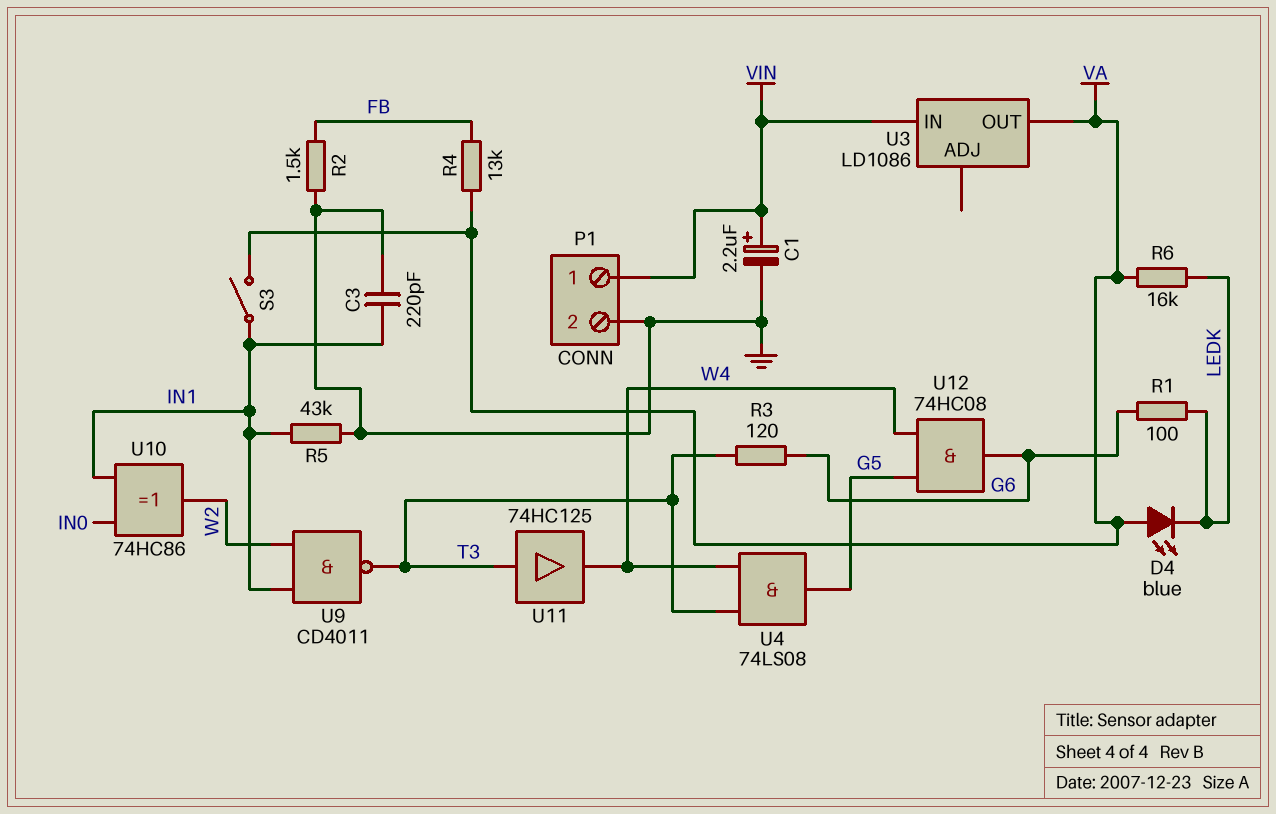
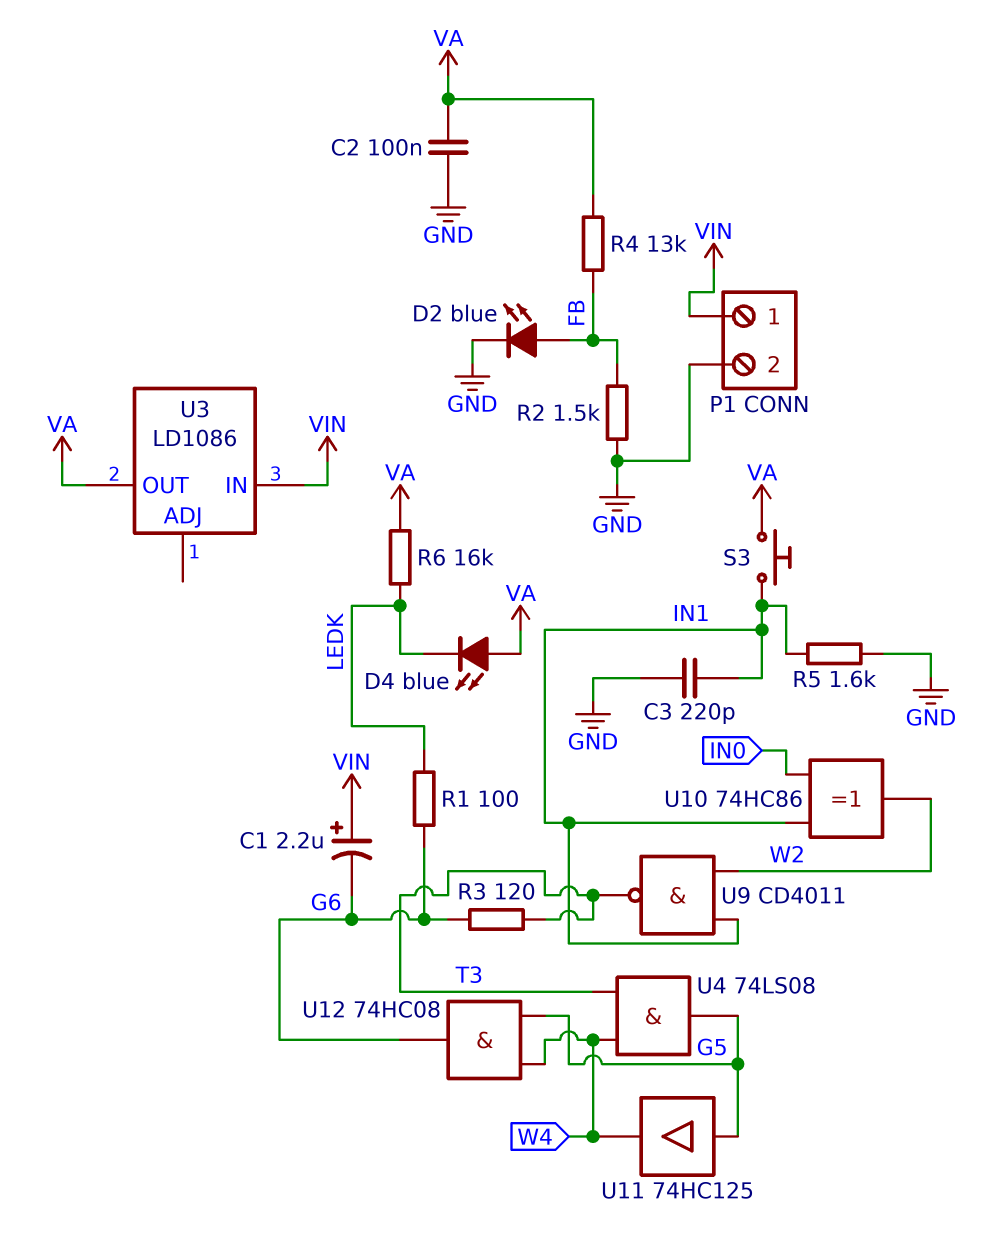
C1: 2.2uF (plus VIN, minus GND) -> 2.2uF (plus VIN, minus G6)
C2: none -> 100nF (GND, VA)
D2: none -> LED blue (A FB, K GND)
R5: 43k (GND, IN1) -> 1.6k (GND, IN1)
S3: switch (IN1, VA) -> button (IN1, VA)
U11: buffer 74HC125 (in T3, out W4) -> buffer 74HC125 (in G5, out W4)

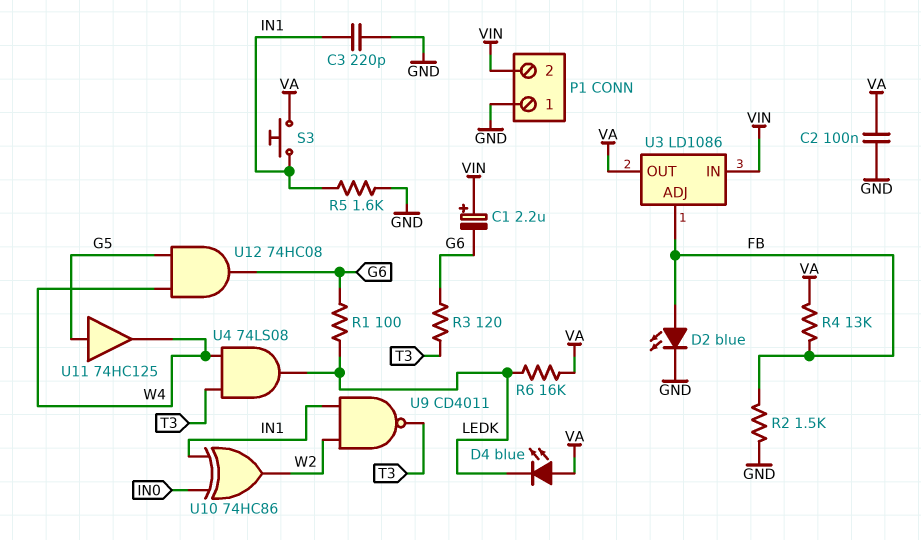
P1 pin 1: VIN -> GND
P1 pin 2: GND -> VIN
U3 pin ADJ: none -> FB
U4: AND 74LS08 (in T3, in W4, out G5) -> AND 74LS08 (in T3, in W4, out LEDK)

